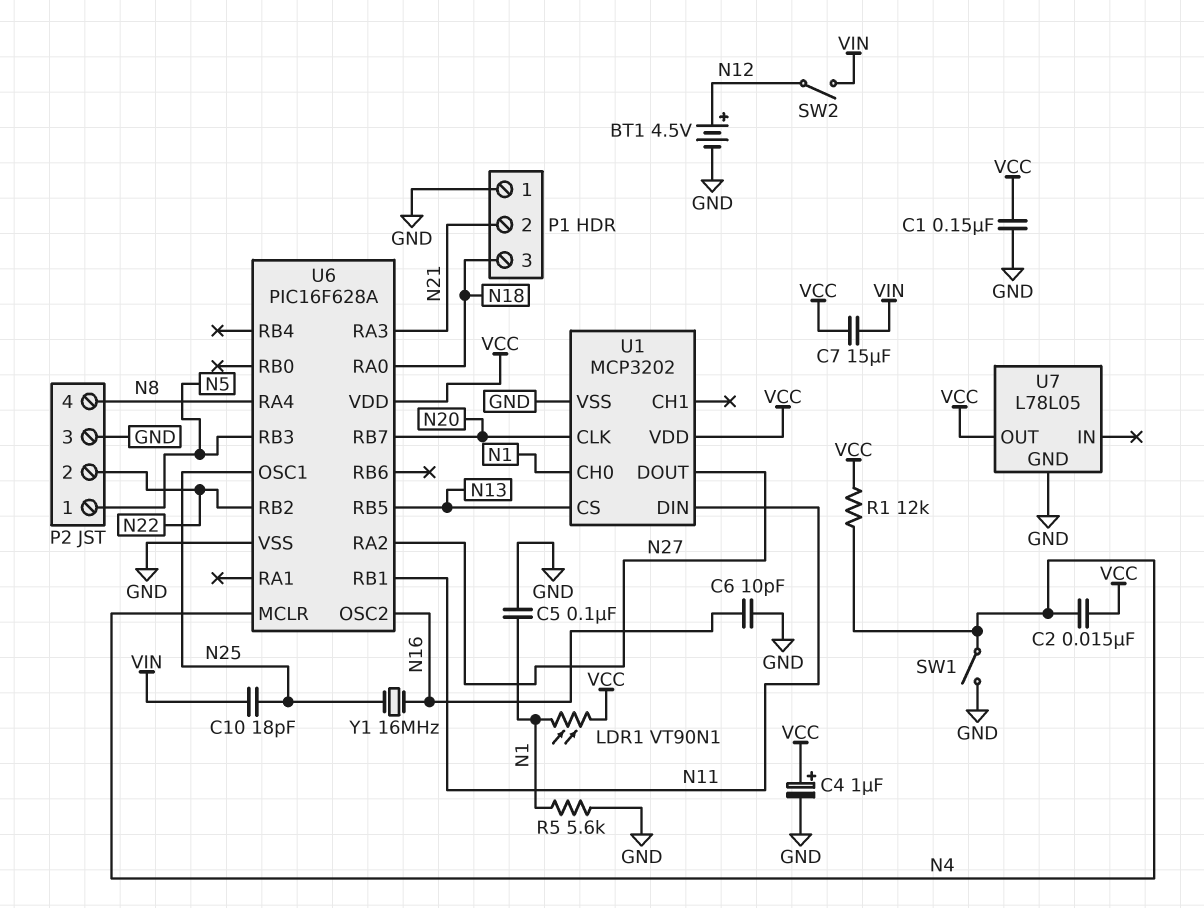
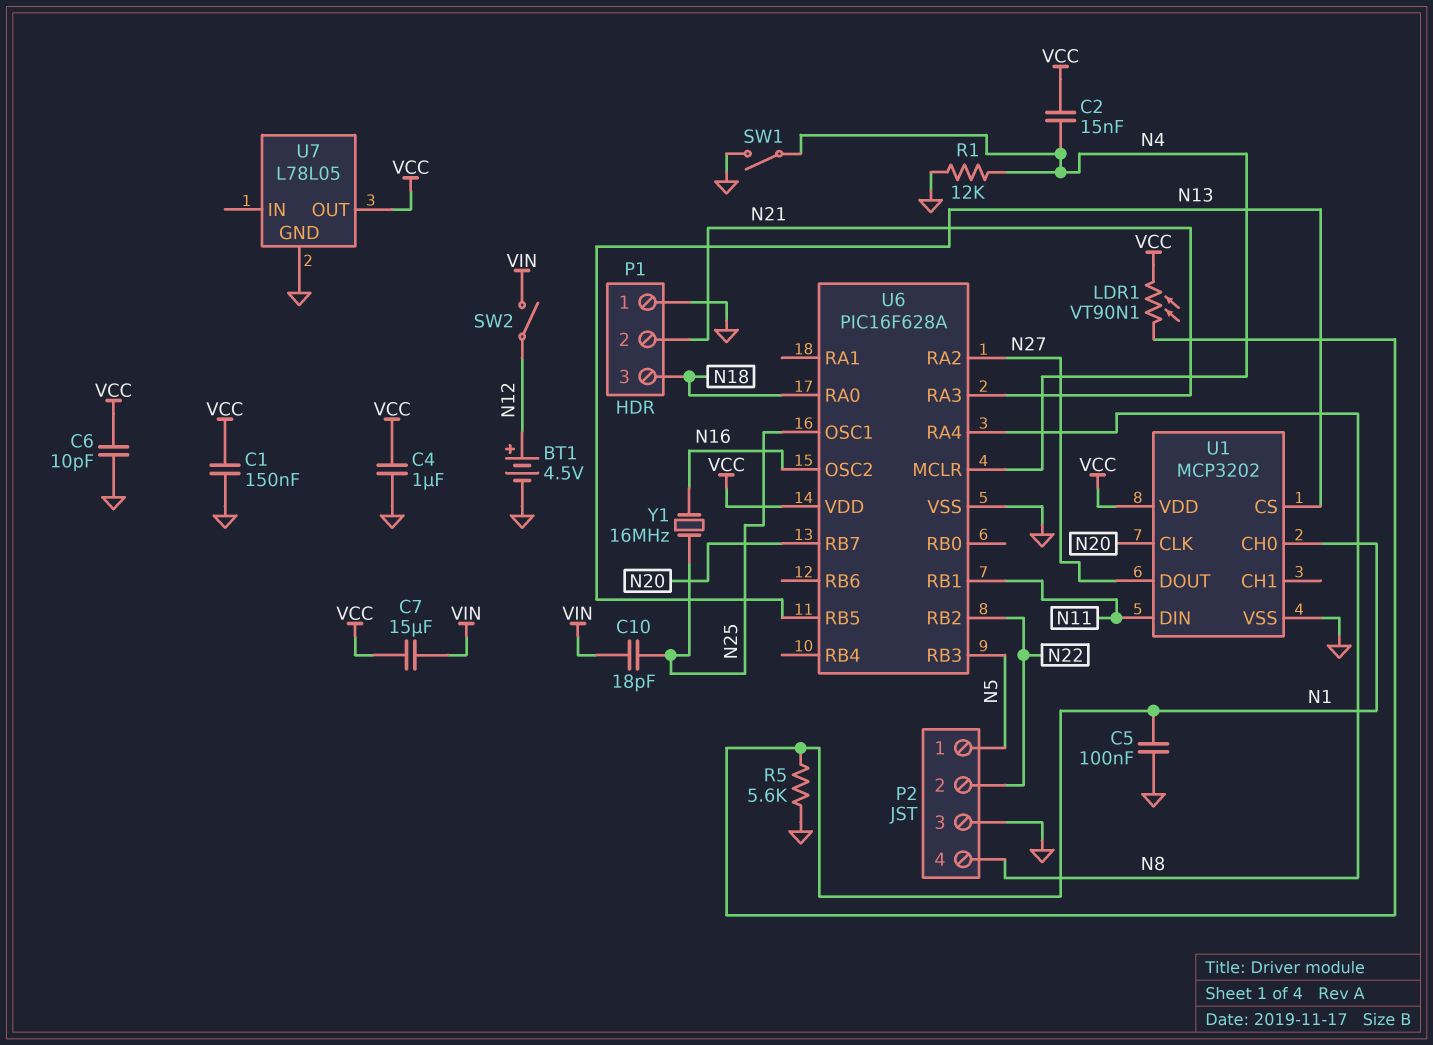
C4: 1uF (plus VCC, minus GND) -> 1uF (GND, VCC)
C6: 10pF (GND, N16) -> 10pF (GND, VCC)
R1: 12k (N4, VCC) -> 12k (GND, N4)

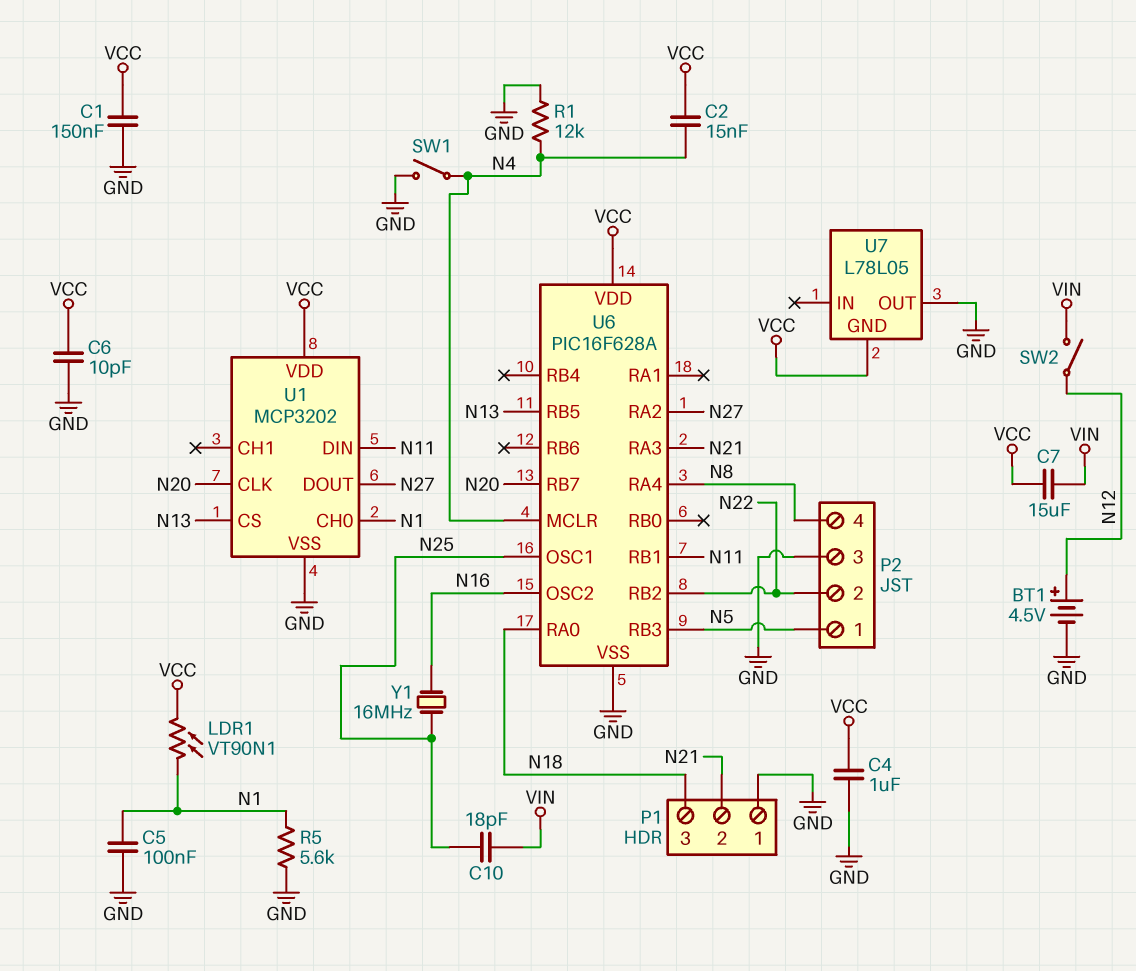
U7 pin GND: GND -> VCC
U7 pin OUT: VCC -> GND

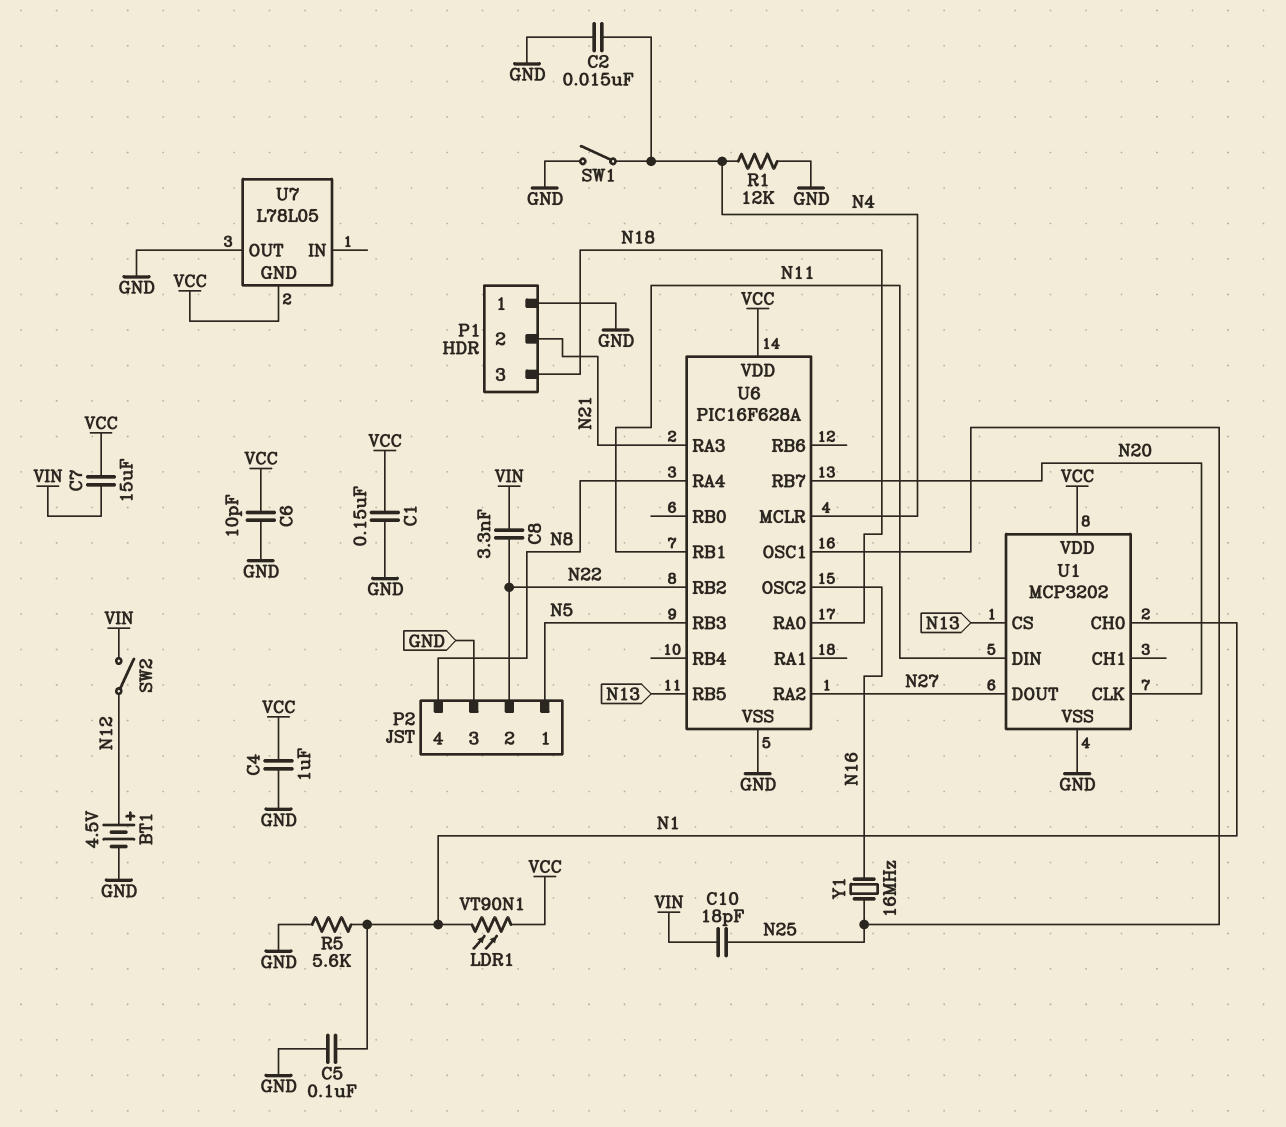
C2: 15nF (N4, VCC) -> 15nF (GND, N4)
C8: none -> 3.3nF (N22, VIN)

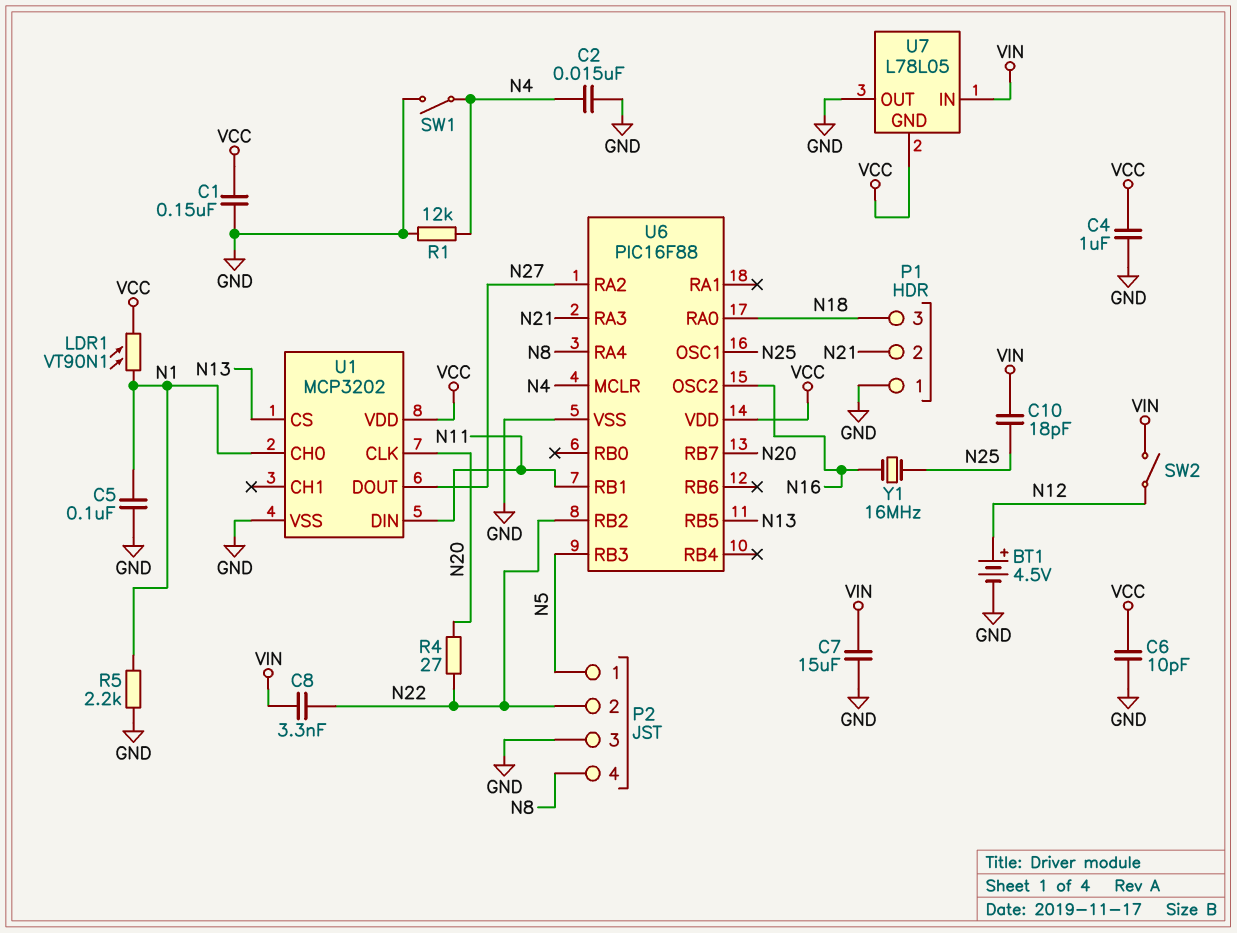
C7: 15uF (VCC, VIN) -> 15uF (GND, VIN)
R4: none -> 27 (N20, N22)
R5: 5.6k (GND, N1) -> 2.2k (GND, N1)
U6: PIC16F628A -> PIC16F88
U7 pin IN: none -> VIN

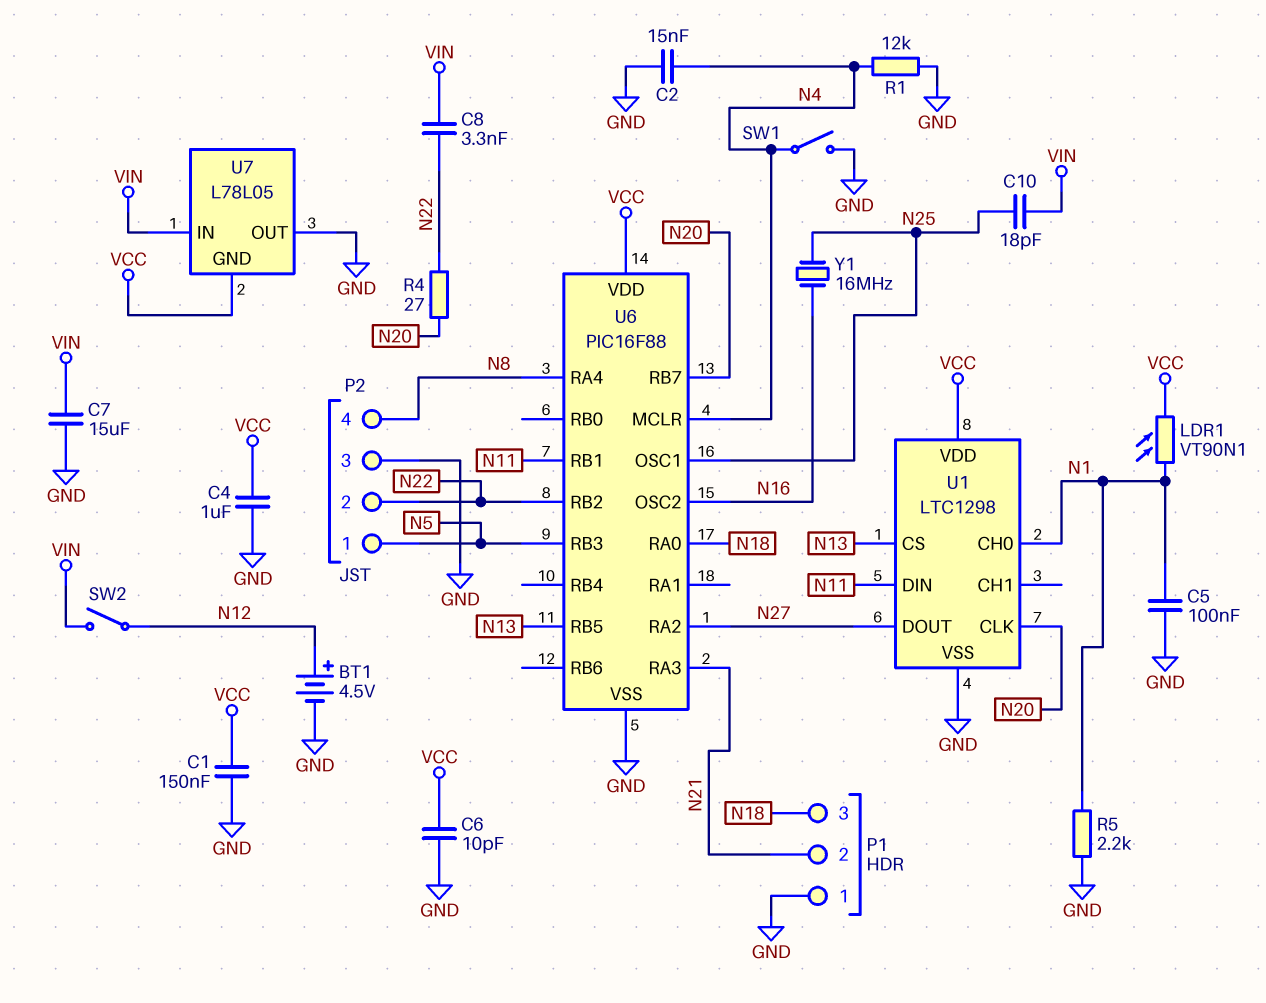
U1: MCP3202 -> LTC1298

